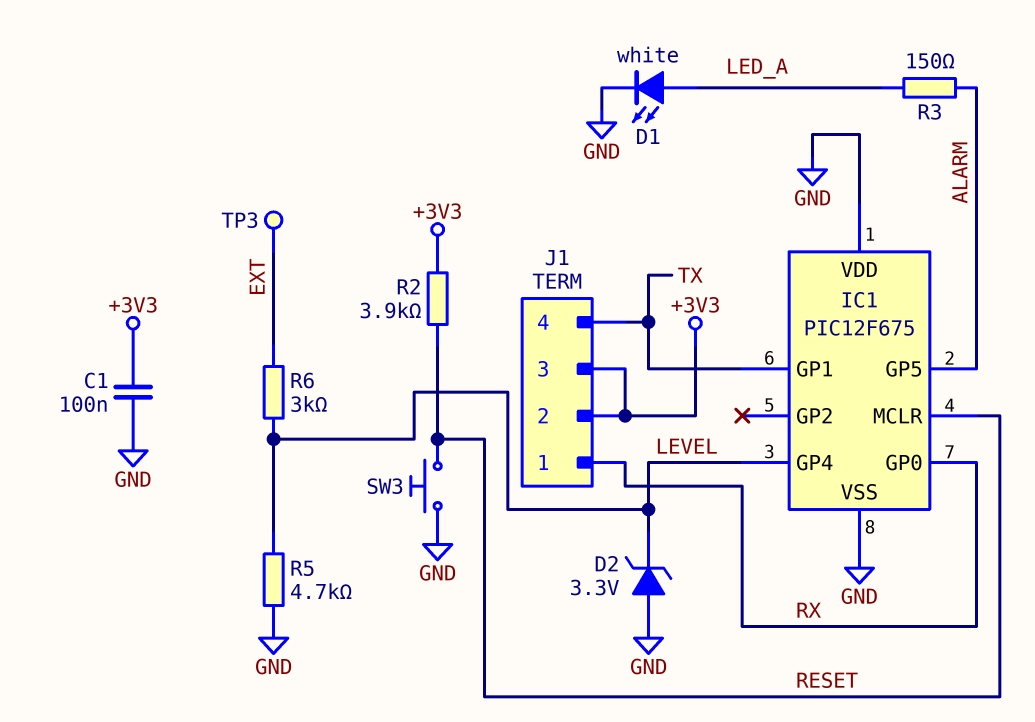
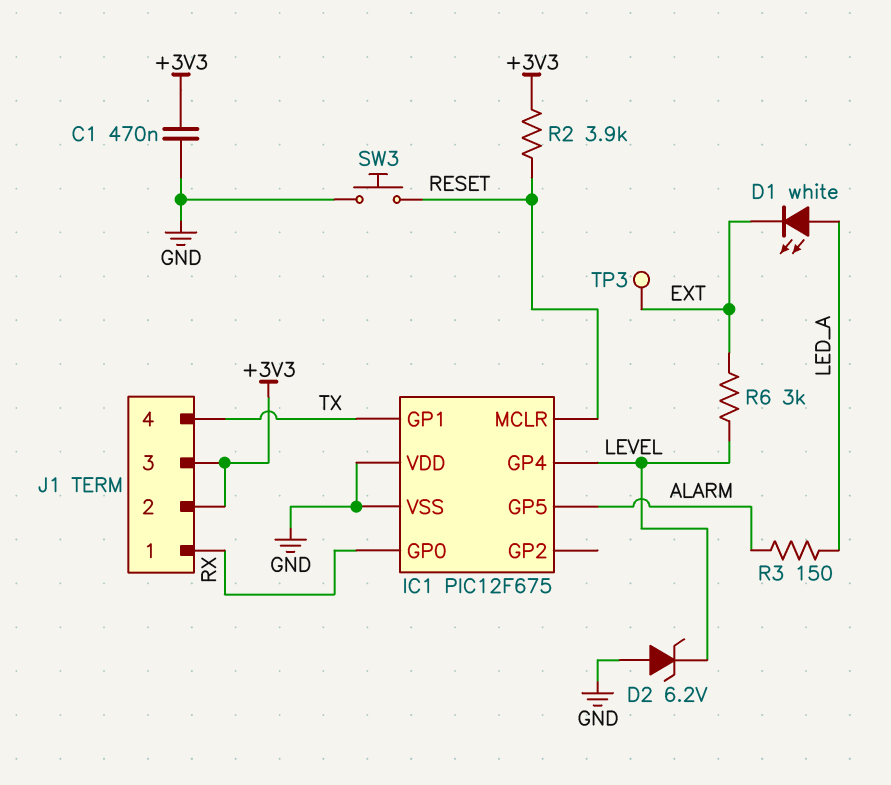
C1: 100nF (+3V3, GND) -> 470nF (+3V3, GND)
D1: LED white (A LED_A, K GND) -> LED white (A LED_A, K EXT)
D2: zener 3.3V (A GND, K LEVEL) -> zener 6.2V (A GND, K LEVEL)
R5: 4.7k (GND, LEVEL) -> none

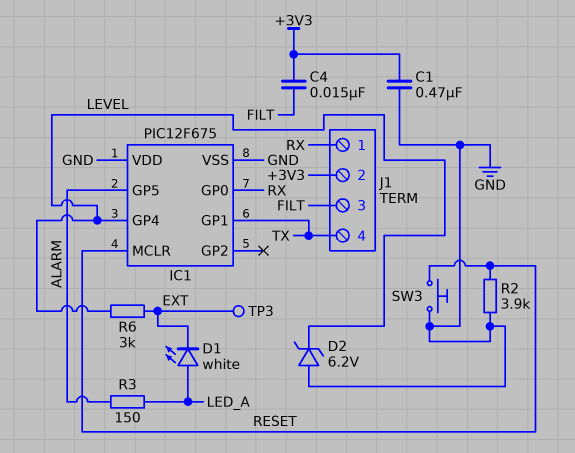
C4: none -> 15nF (+3V3, FILT)
J1 pin 3: +3V3 -> FILT
R2: 3.9k (+3V3, RESET) -> 3.9k (GND, RESET)

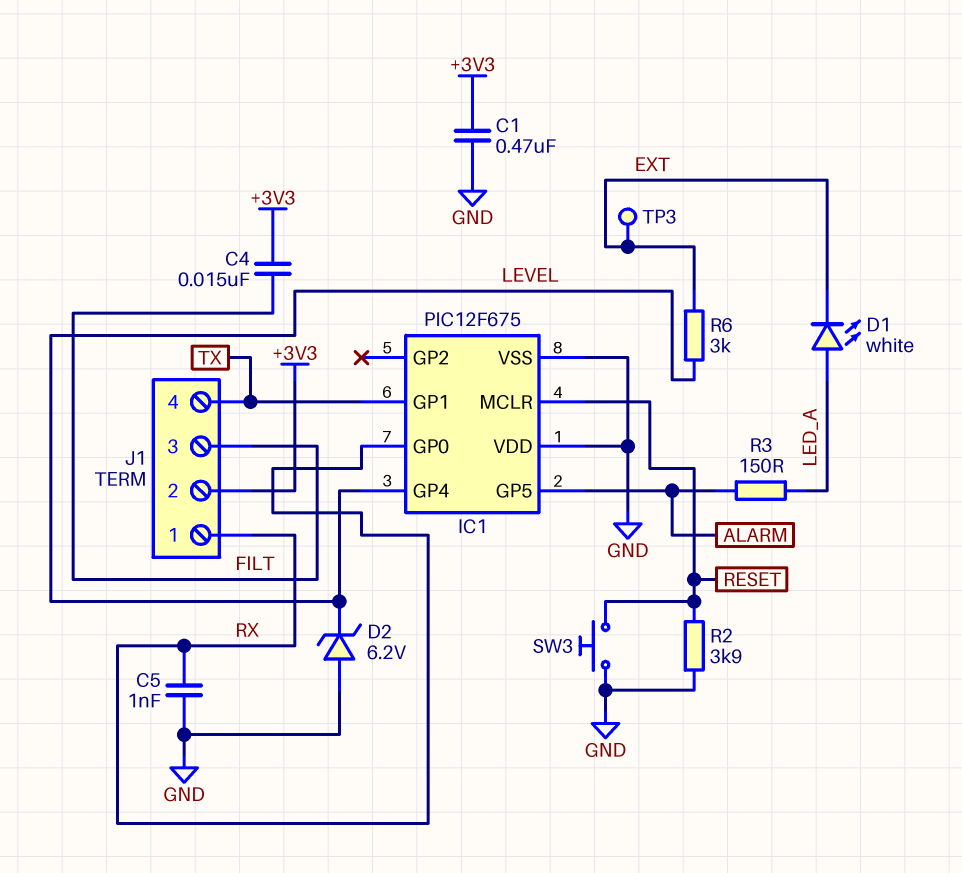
C5: none -> 1nF (GND, RX)

